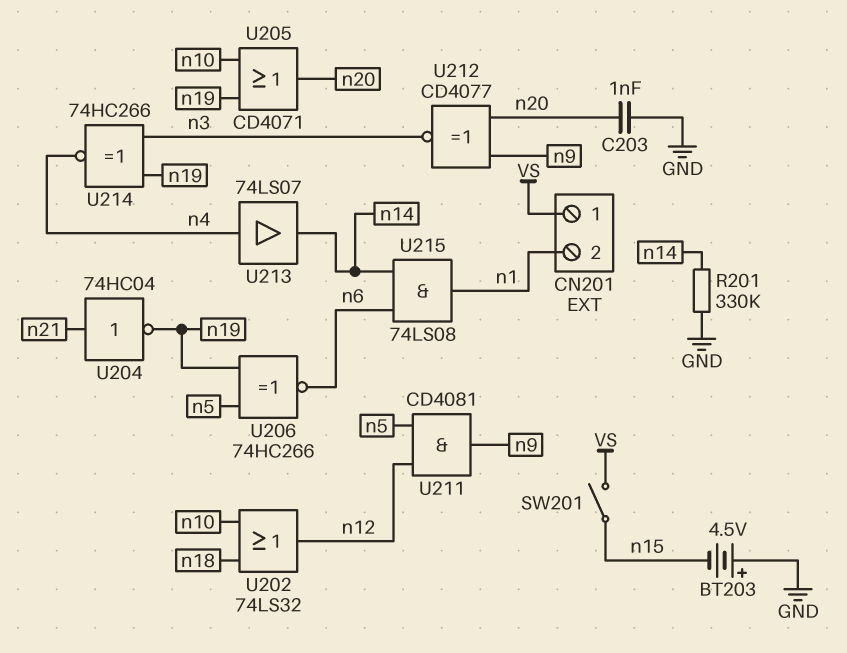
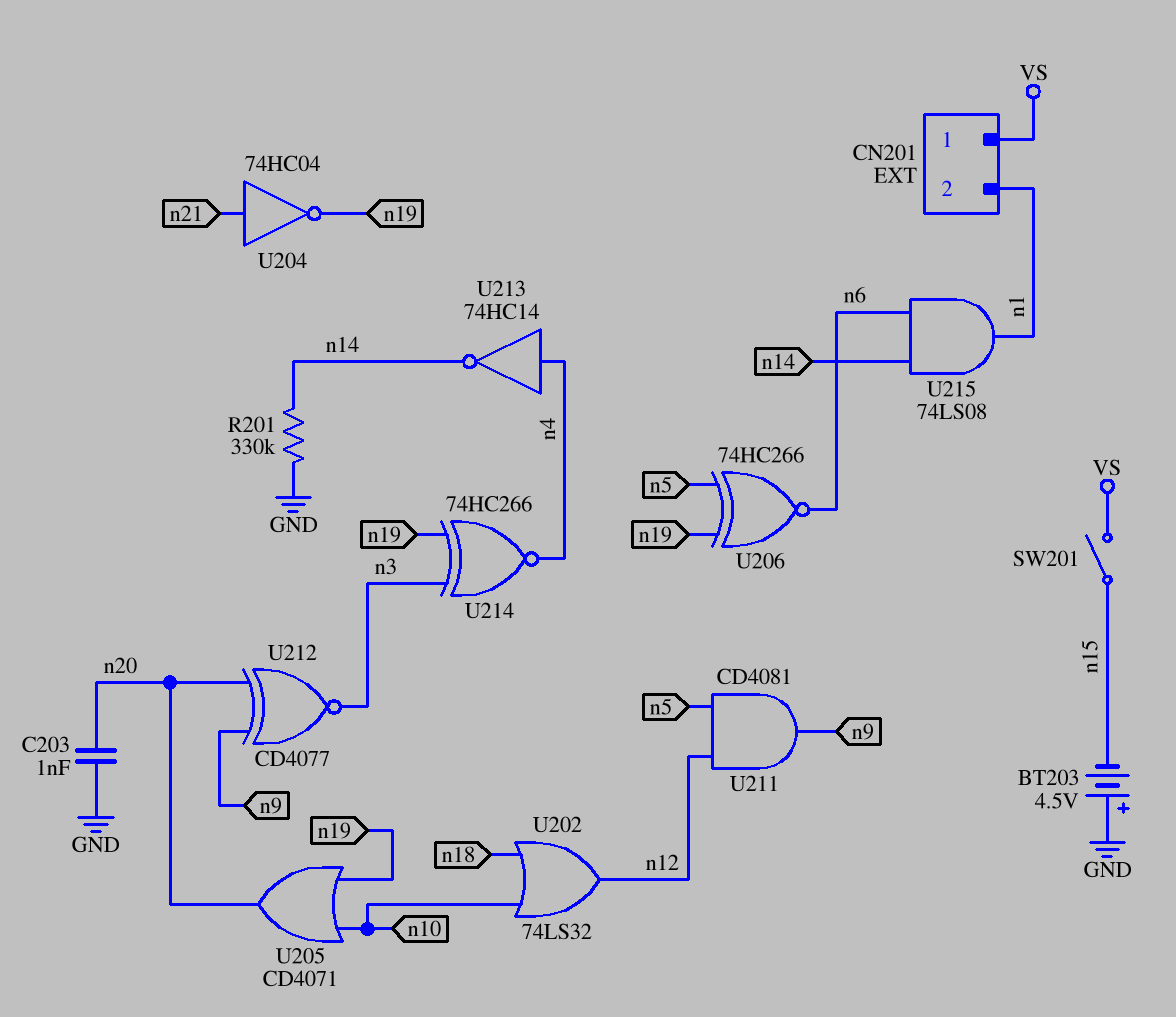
U213: buffer 74LS07 (in n4, out n14) -> NOT 74HC14 (in n4, out n14)

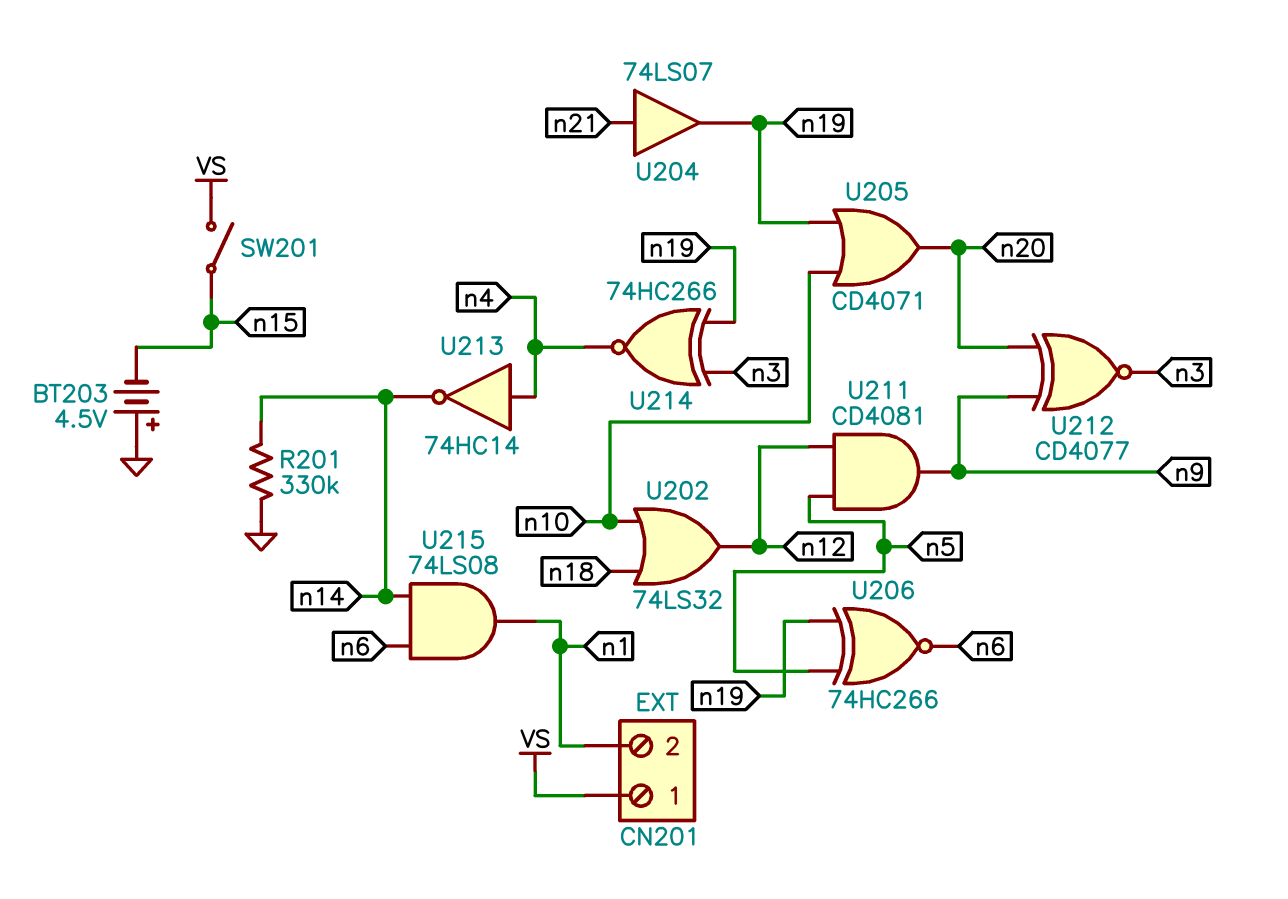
C203: 1nF (GND, n20) -> none
U204: NOT 74HC04 (in n21, out n19) -> buffer 74LS07 (in n21, out n19)

